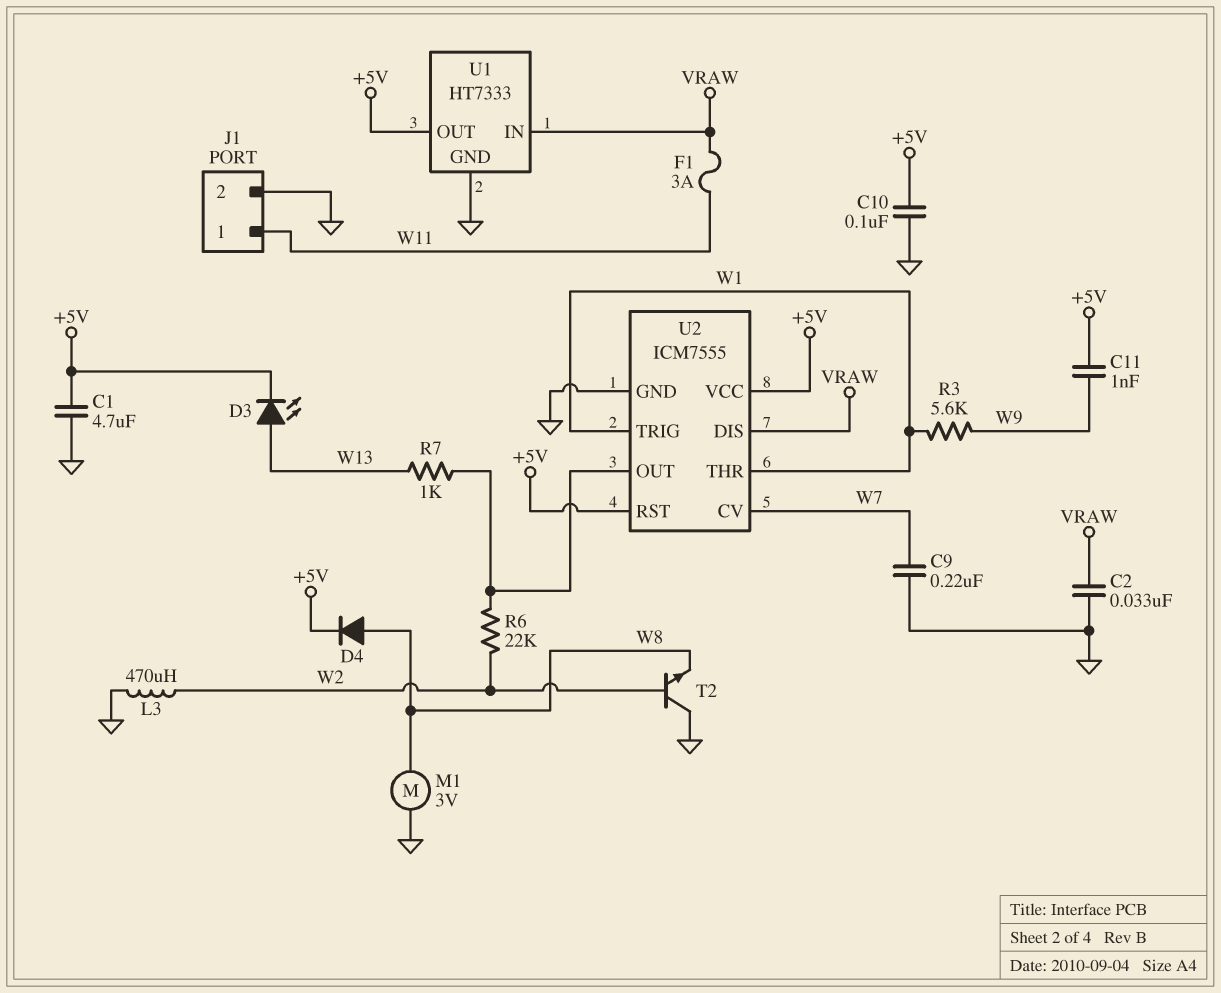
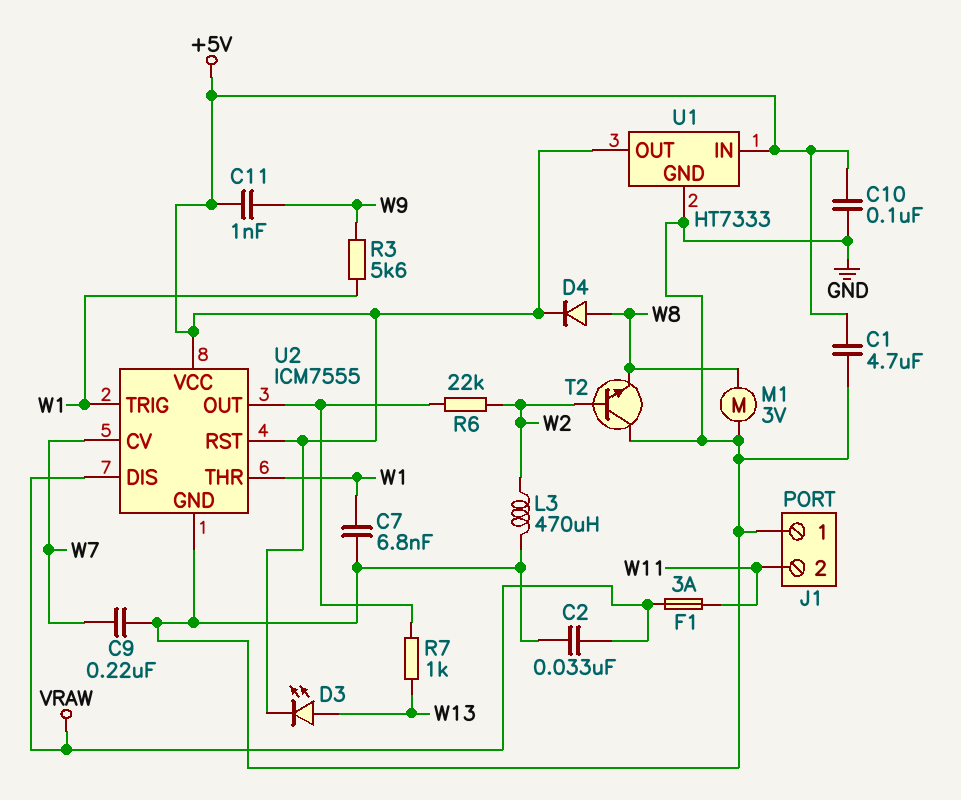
C7: none -> 6.8nF (GND, W1)
J1 pin 1: W11 -> GND
J1 pin 2: GND -> W11
U1 pin IN: VRAW -> +5V

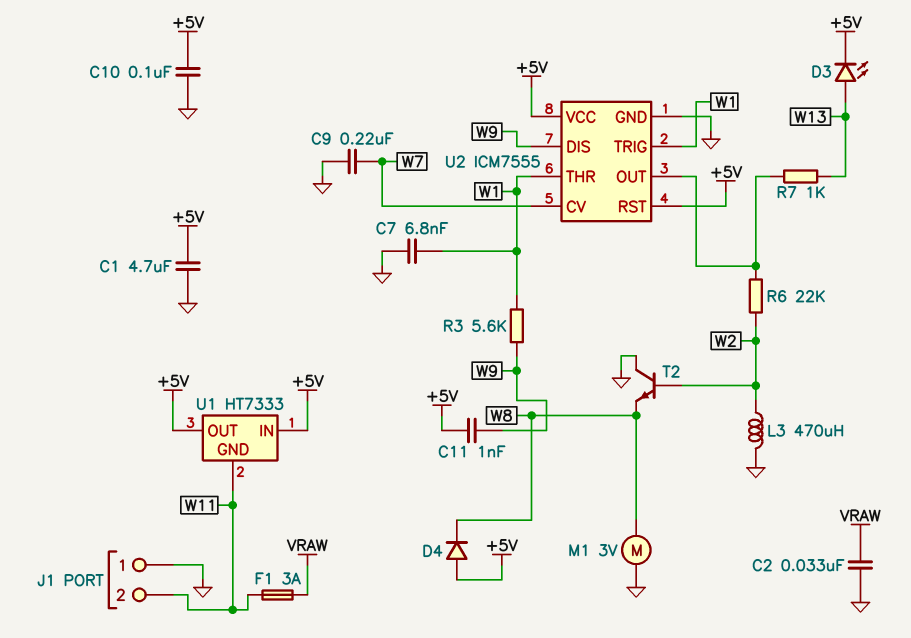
D4: diode (A W8, K +5V) -> diode (A +5V, K W8)
U1 pin GND: GND -> W11
U2 pin DIS: VRAW -> W9

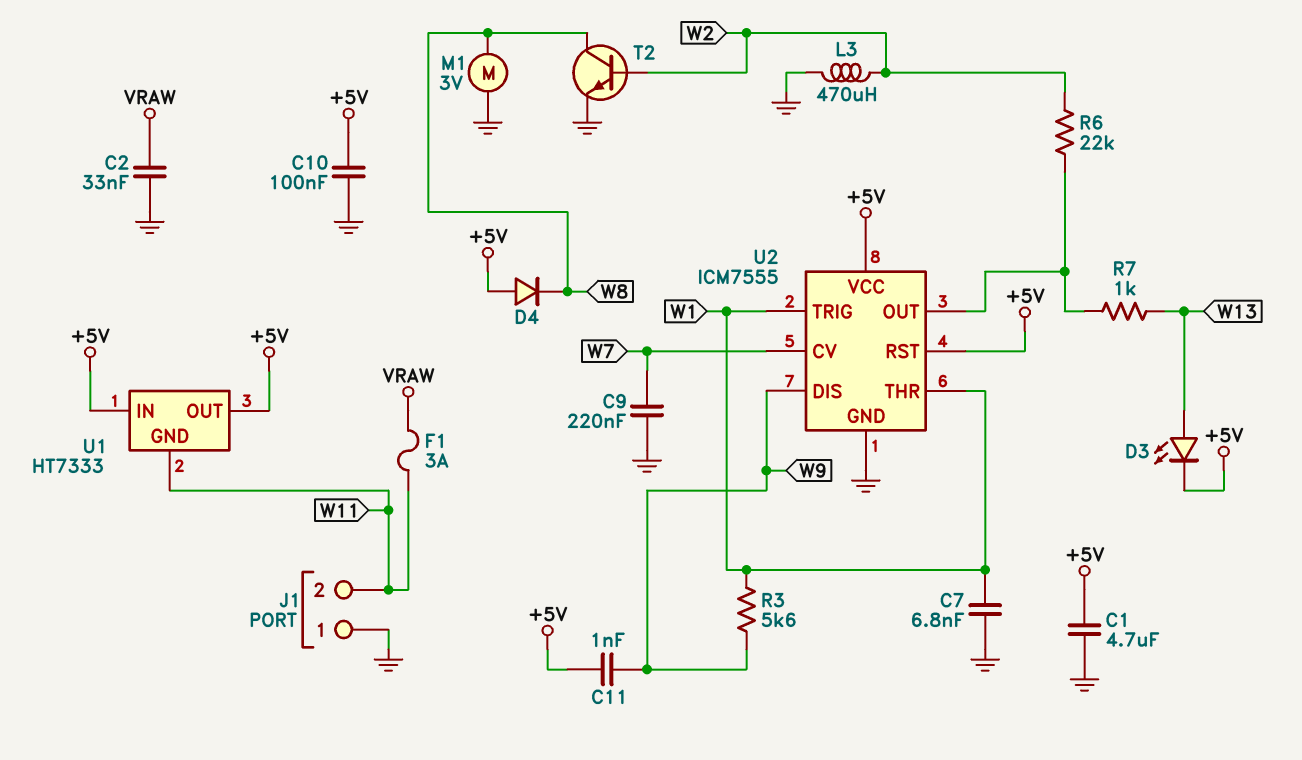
T2: NPN (B W2, C GND, E W8) -> NPN (B W2, C W8, E GND)

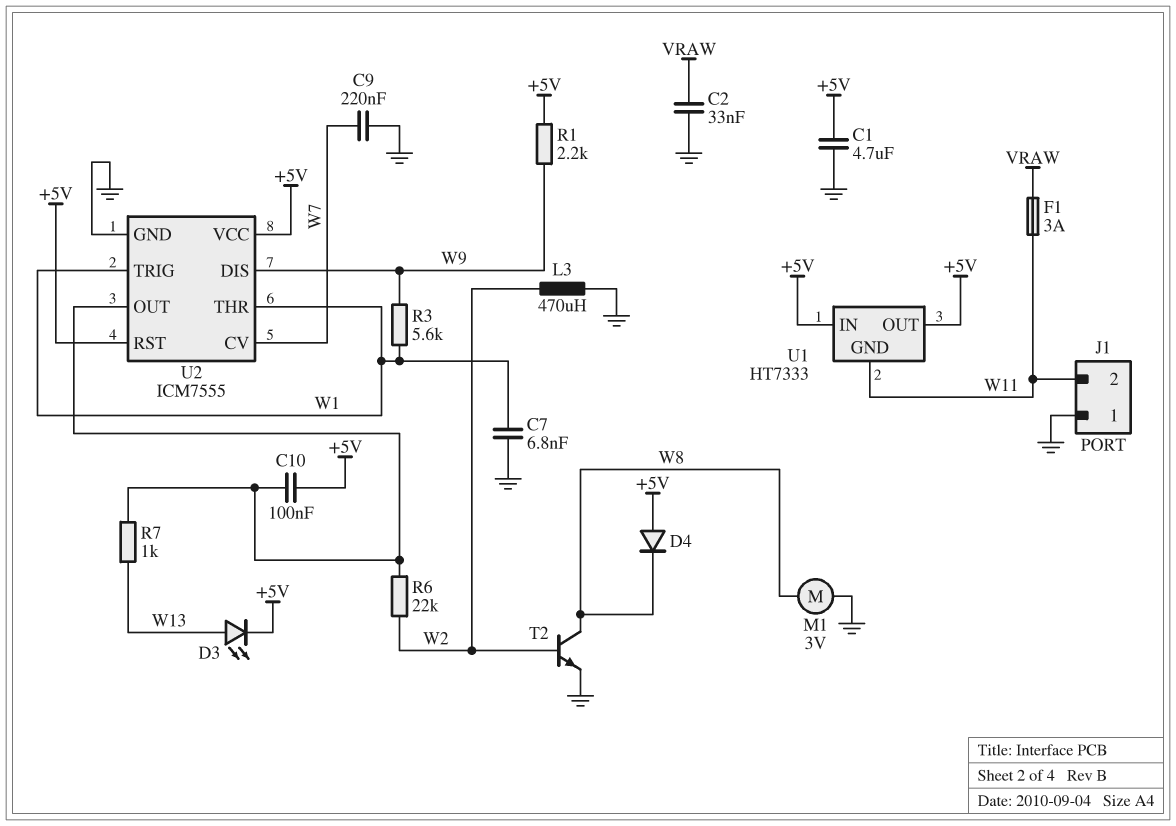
C10: 100nF (+5V, GND) -> 100nF (+5V, U2/OUT)
C11: 1nF (+5V, W9) -> none
R1: none -> 2.2k (+5V, W9)

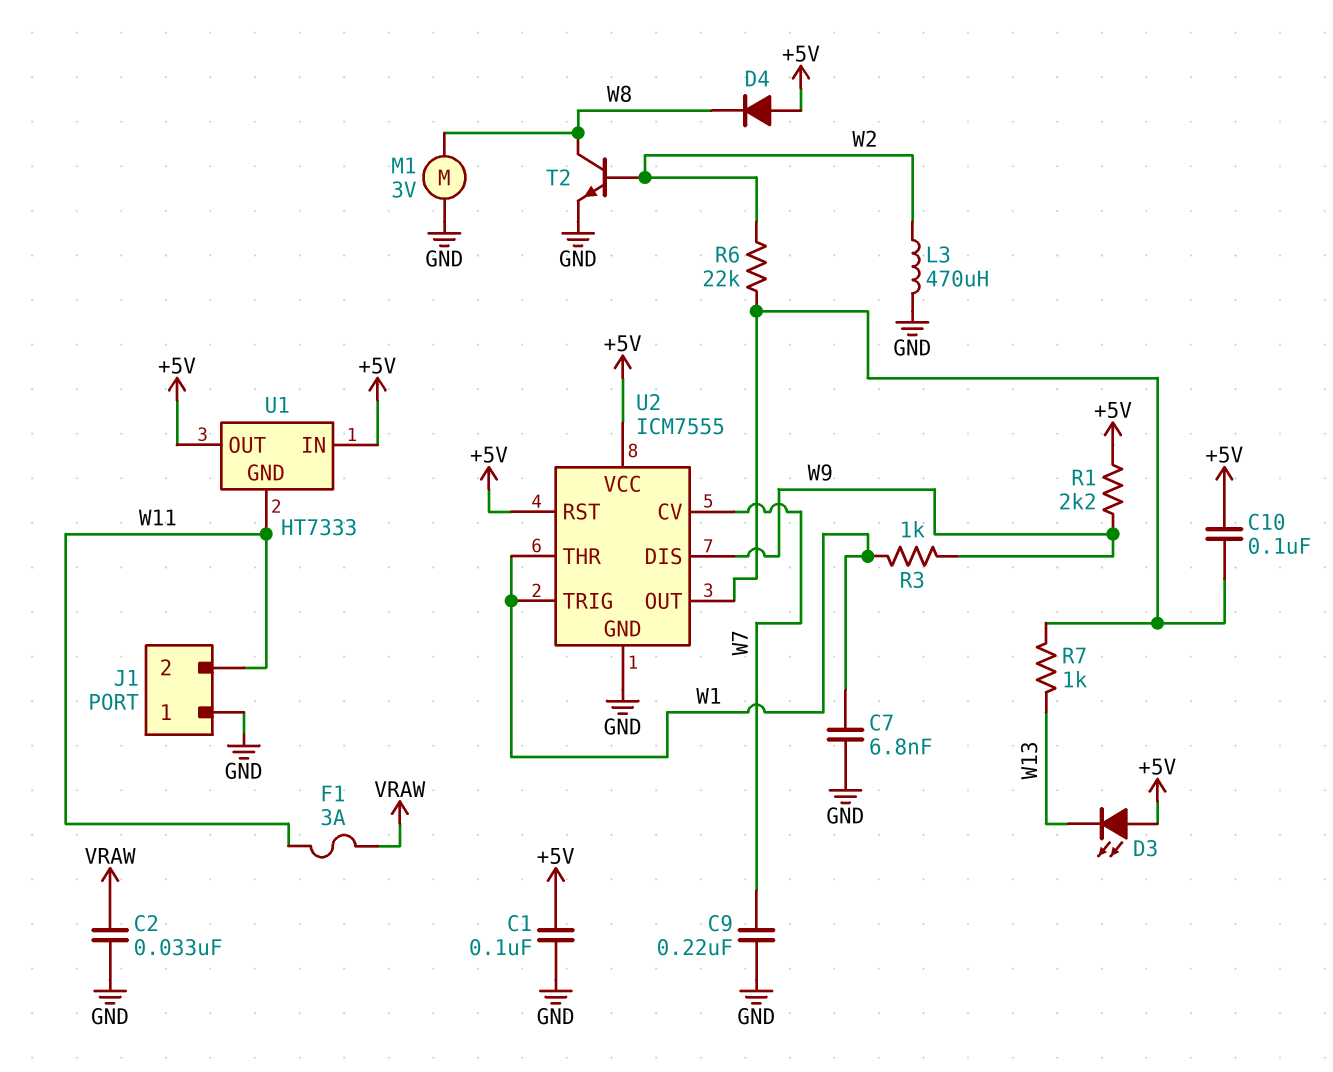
C1: 4.7uF (+5V, GND) -> 100nF (+5V, GND)
D3: LED (A W13, K +5V) -> LED (A +5V, K W13)
R3: 5.6k (W1, W9) -> 1k (W1, W9)

